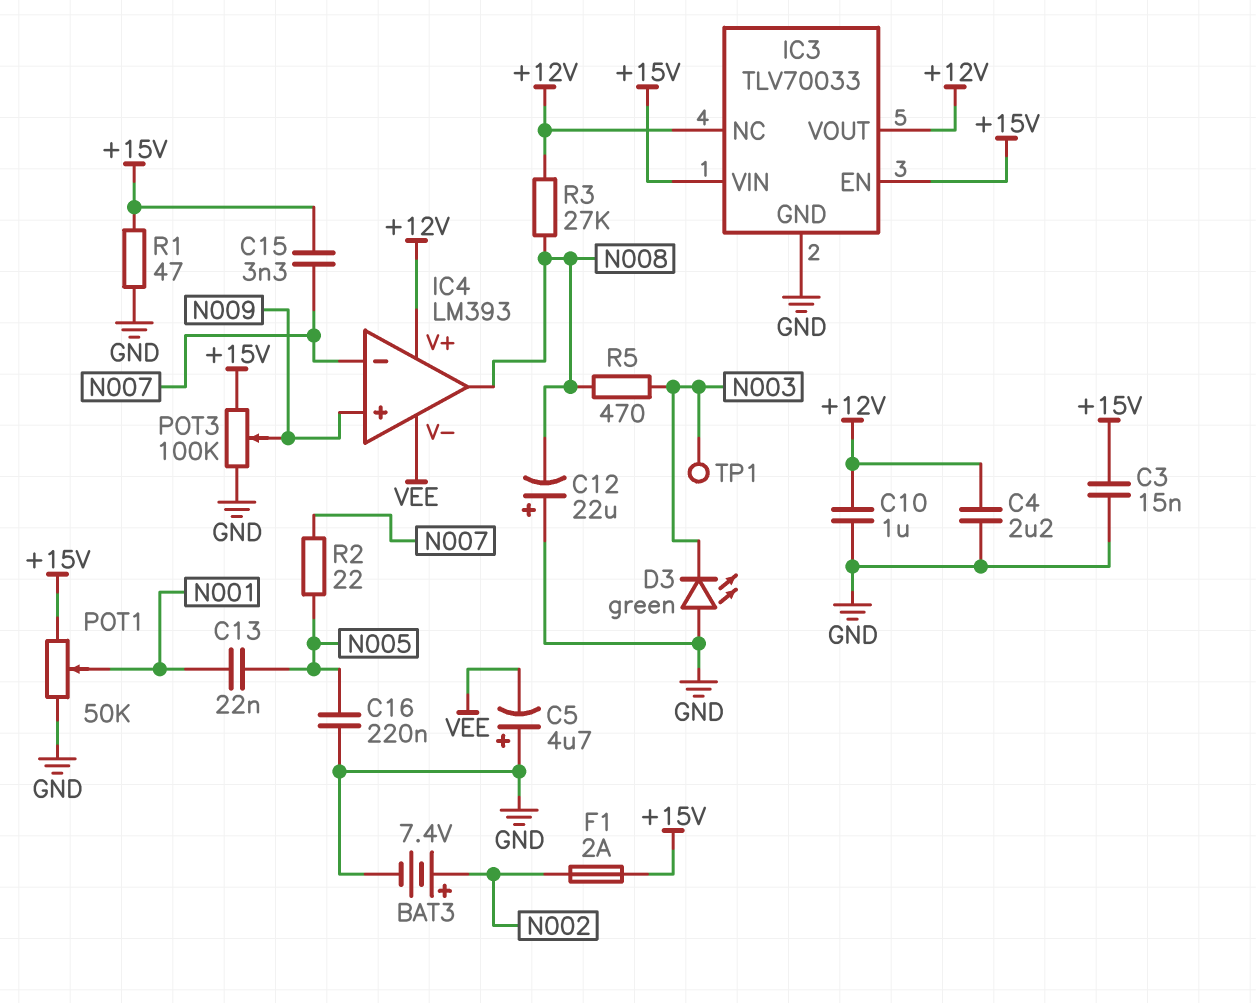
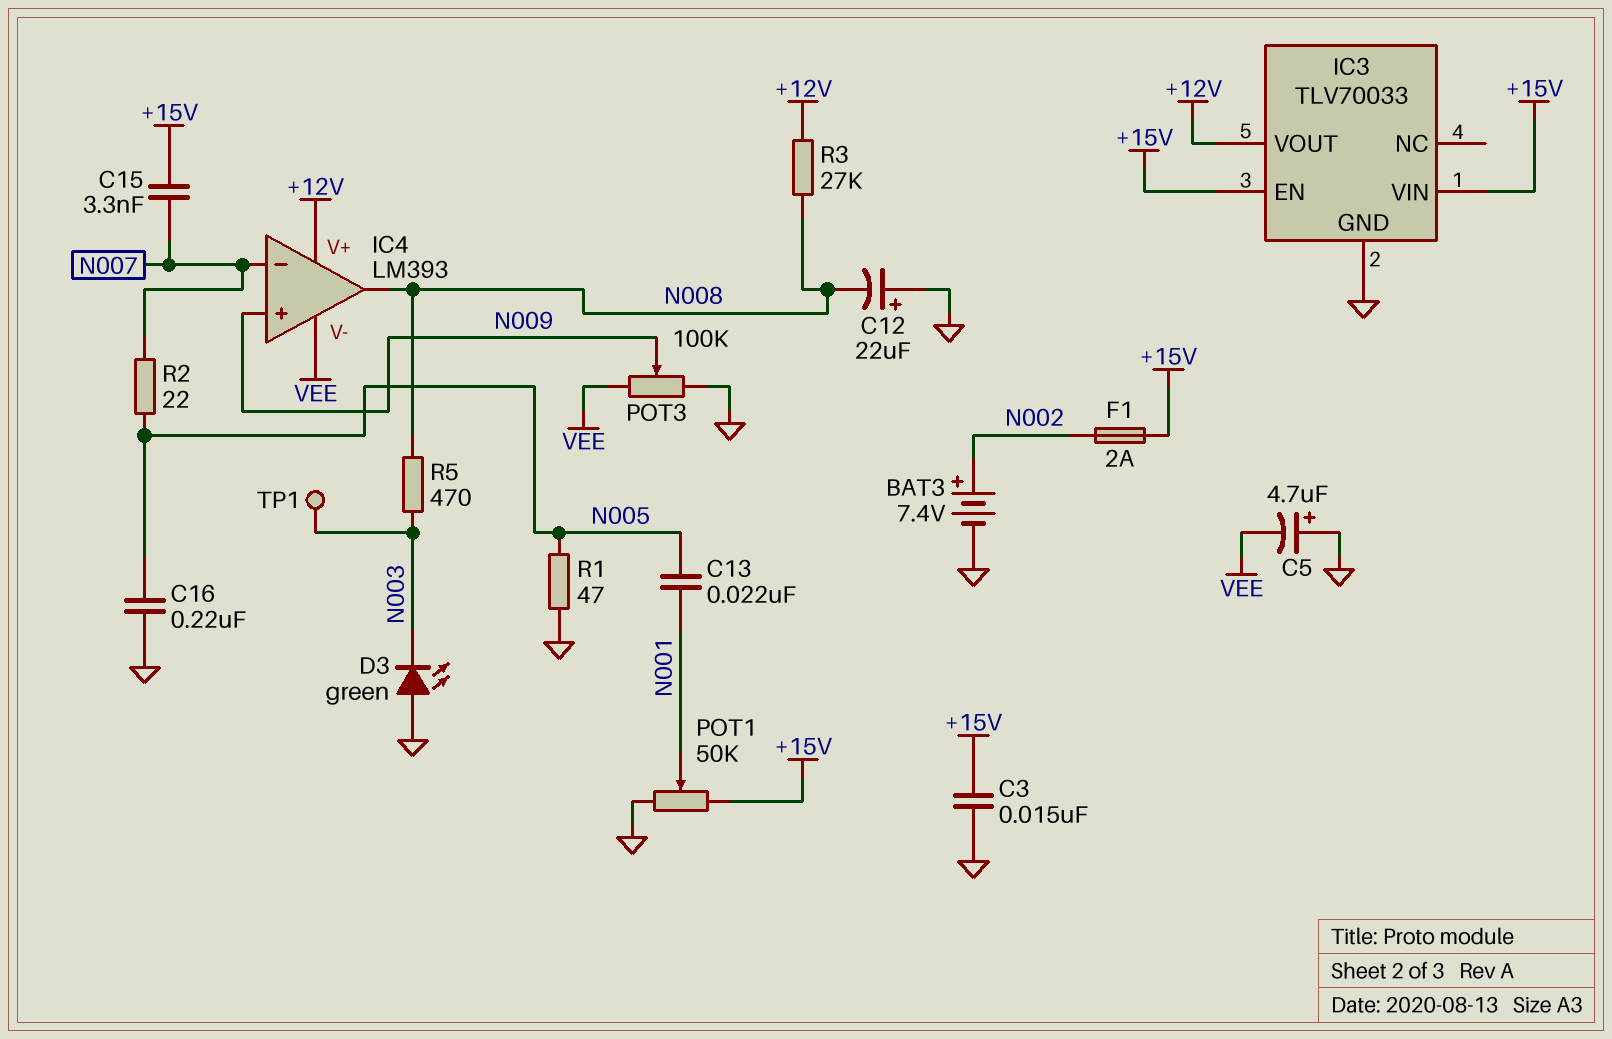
C4: 2.2uF (+12V, GND) -> none
C10: 1uF (+12V, GND) -> none
IC3 pin NC: +12V -> none
POT3: 100k (+15V, GND, wiper N009) -> 100k (GND, VEE, wiper N009)
R1: 47 (+15V, GND) -> 47 (GND, N005)

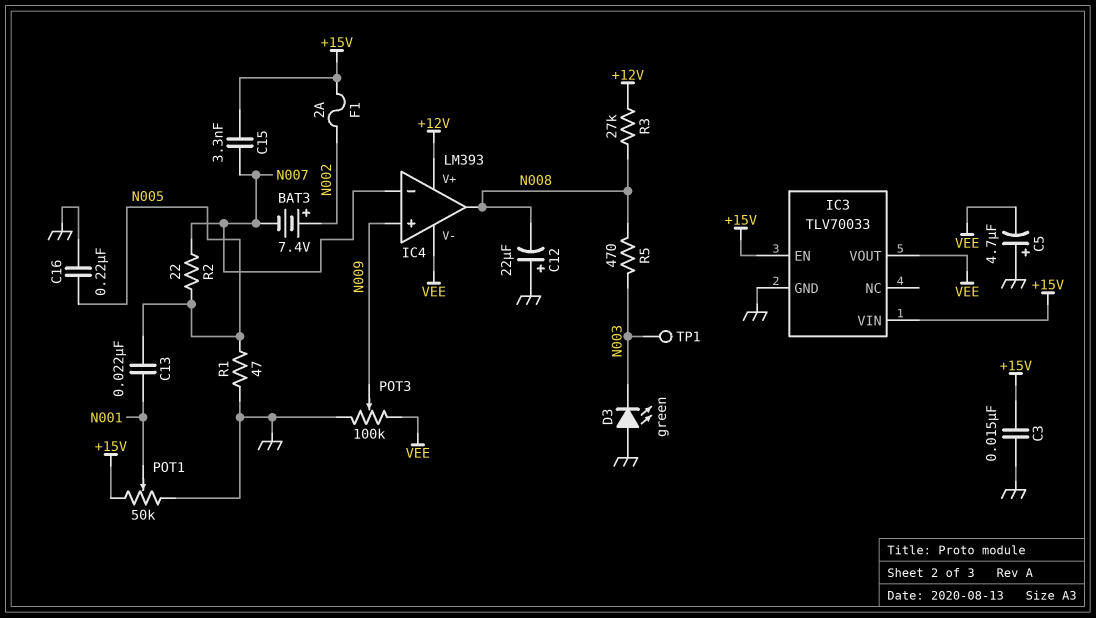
BAT3: 7.4V (plus N002, minus GND) -> 7.4V (plus N002, minus N007)
IC3 pin VOUT: +12V -> VEE

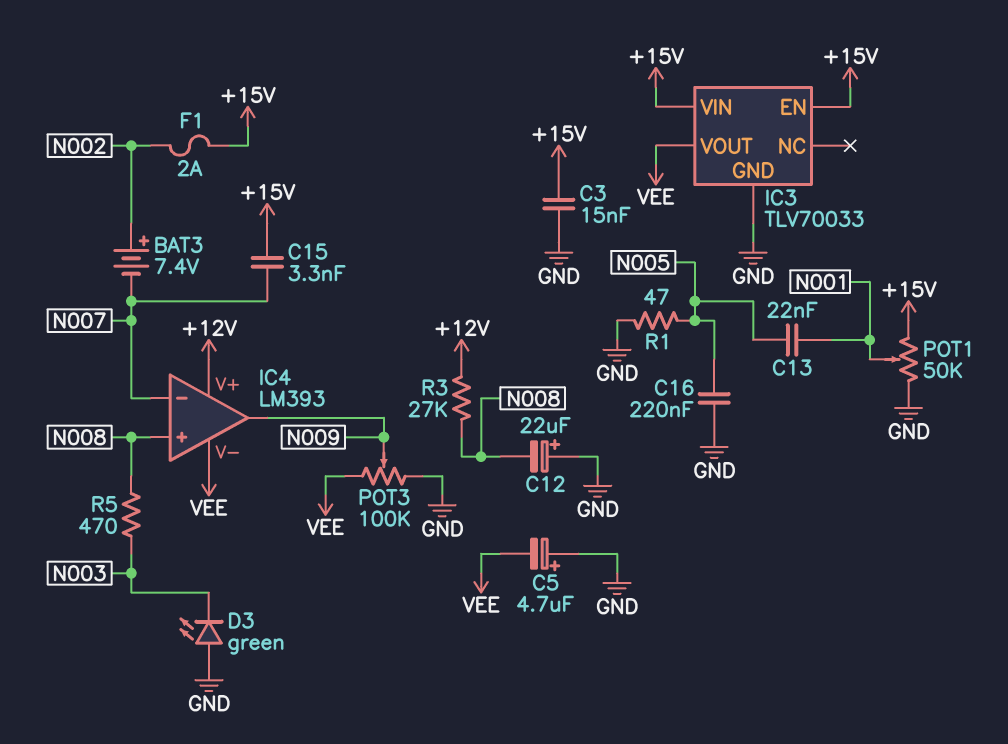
IC4 pin in+: N009 -> N008
IC4 pin out: N008 -> N009
R2: 22 (N005, N007) -> none
TP1: test point (N003) -> none

